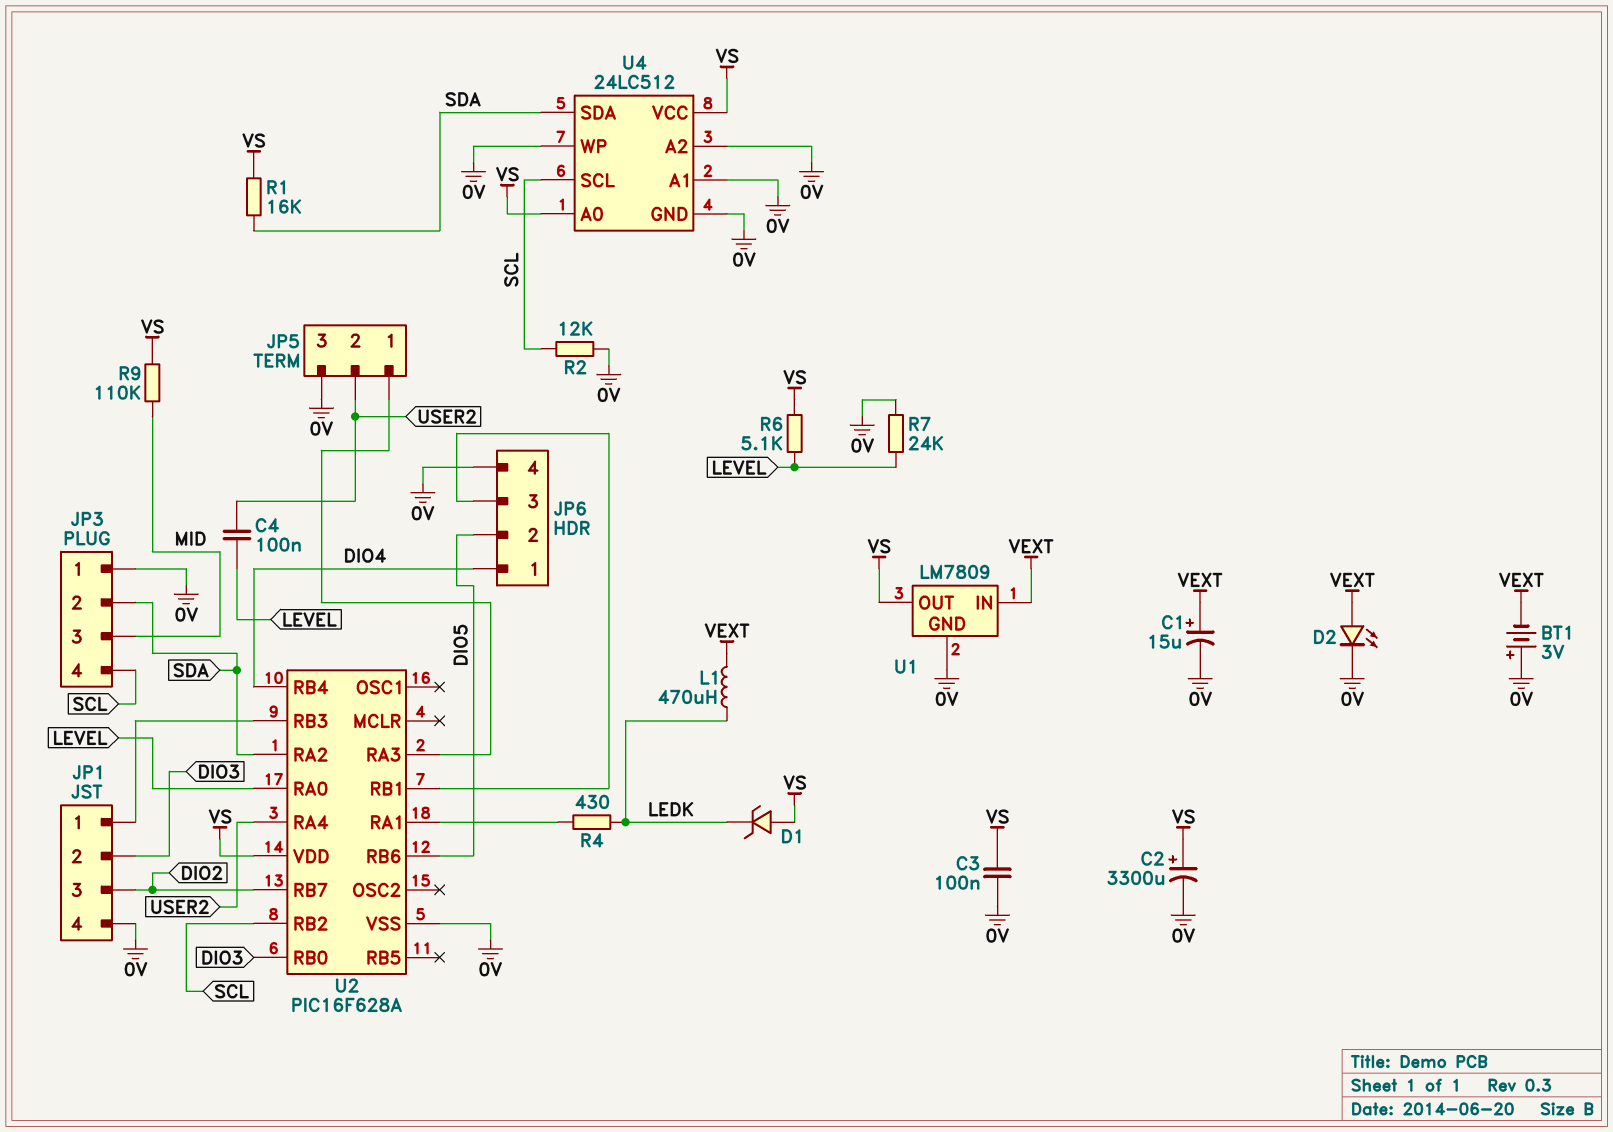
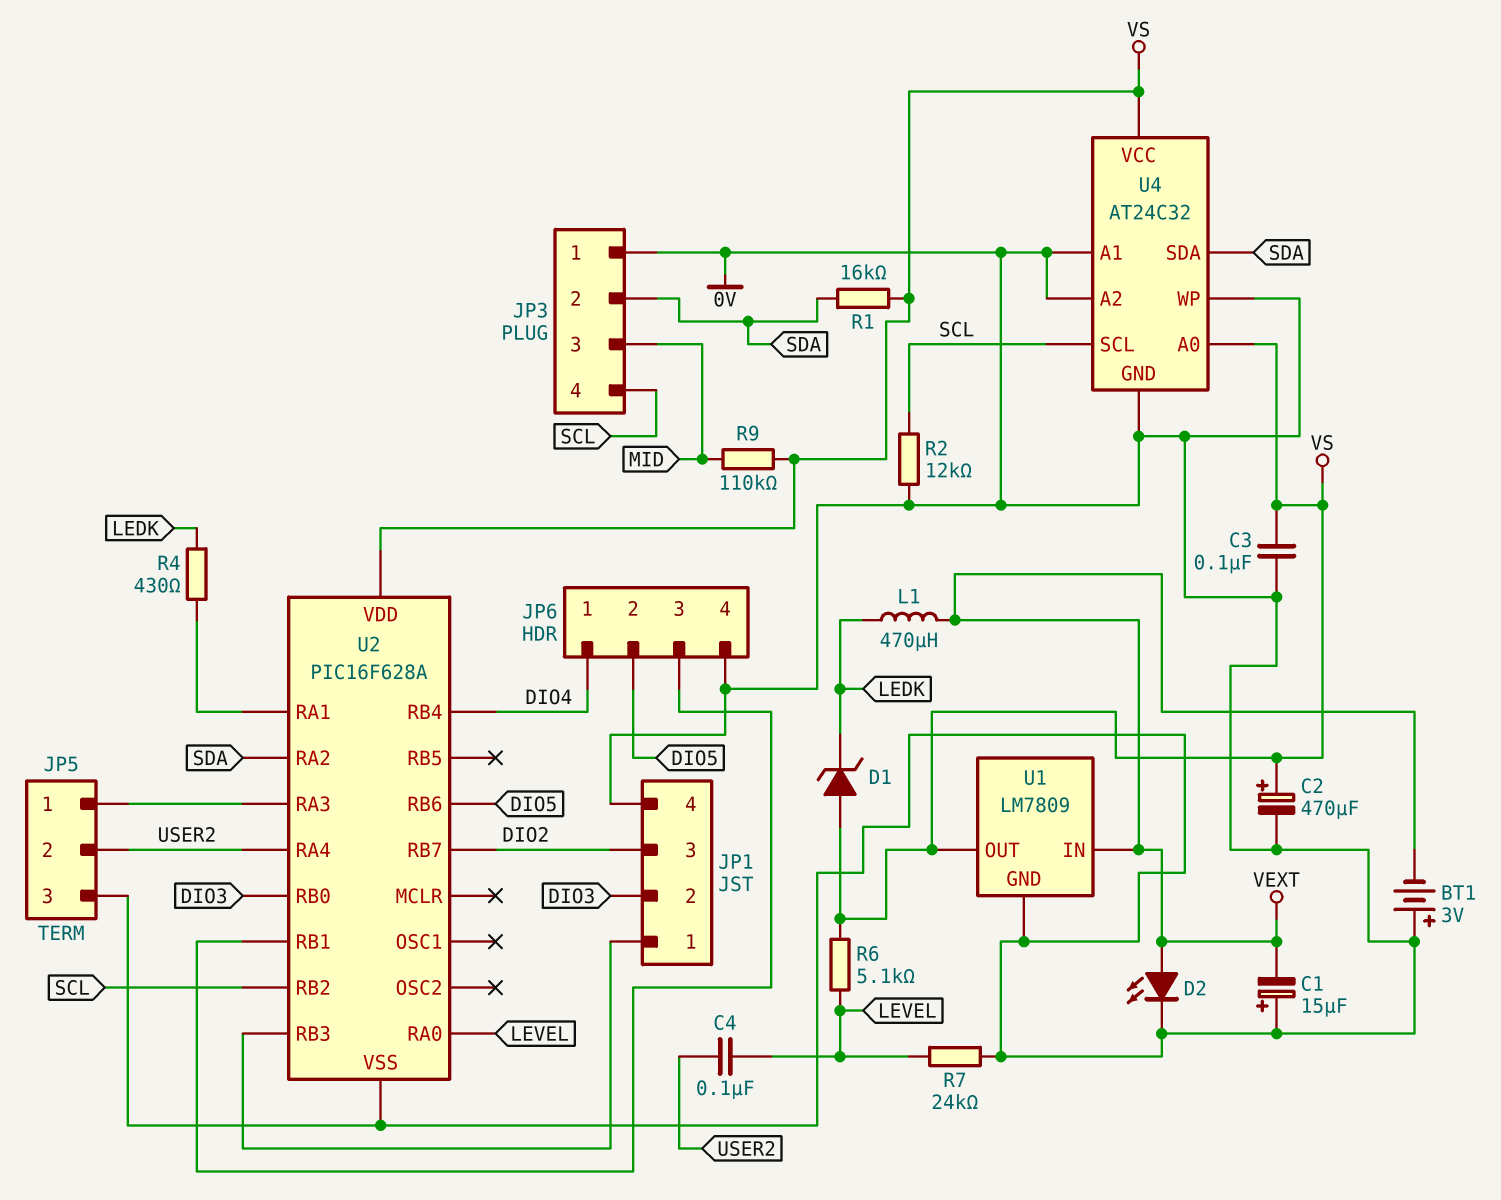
C1: 15uF (plus VEXT, minus 0V) -> 15uF (plus 0V, minus VEXT)
C2: 3300uF (plus VS, minus 0V) -> 470uF (plus VS, minus 0V)
U4: 24LC512 -> AT24C32

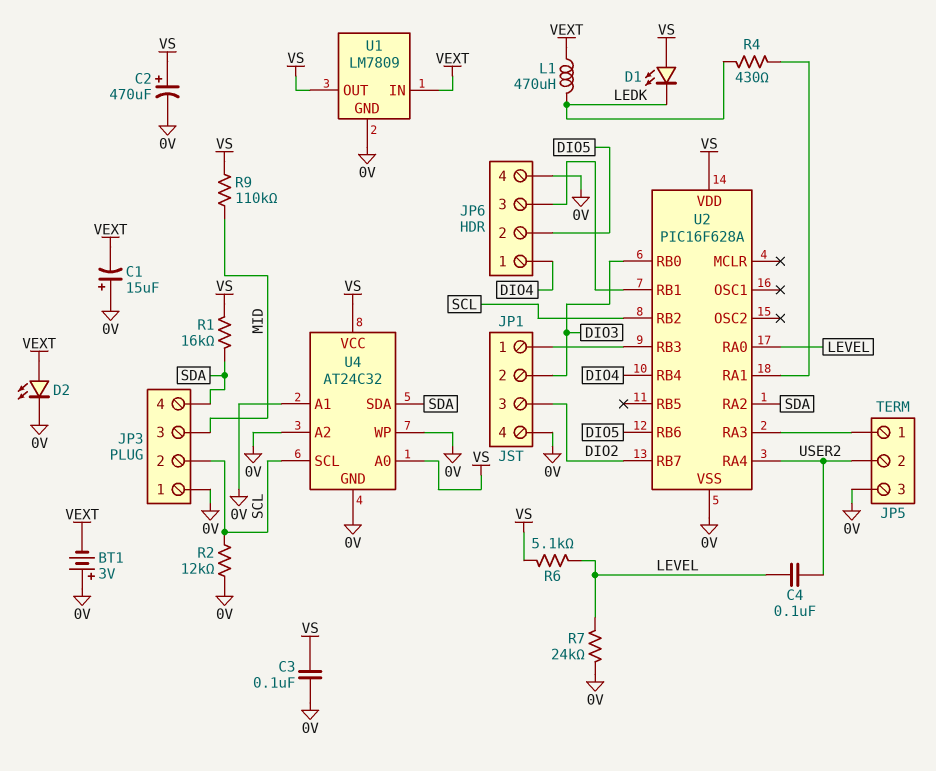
D1: zener (A VS, K LEDK) -> LED (A VS, K LEDK)
JP3 pin 2: SDA -> SCL
JP3 pin 4: SCL -> SDA

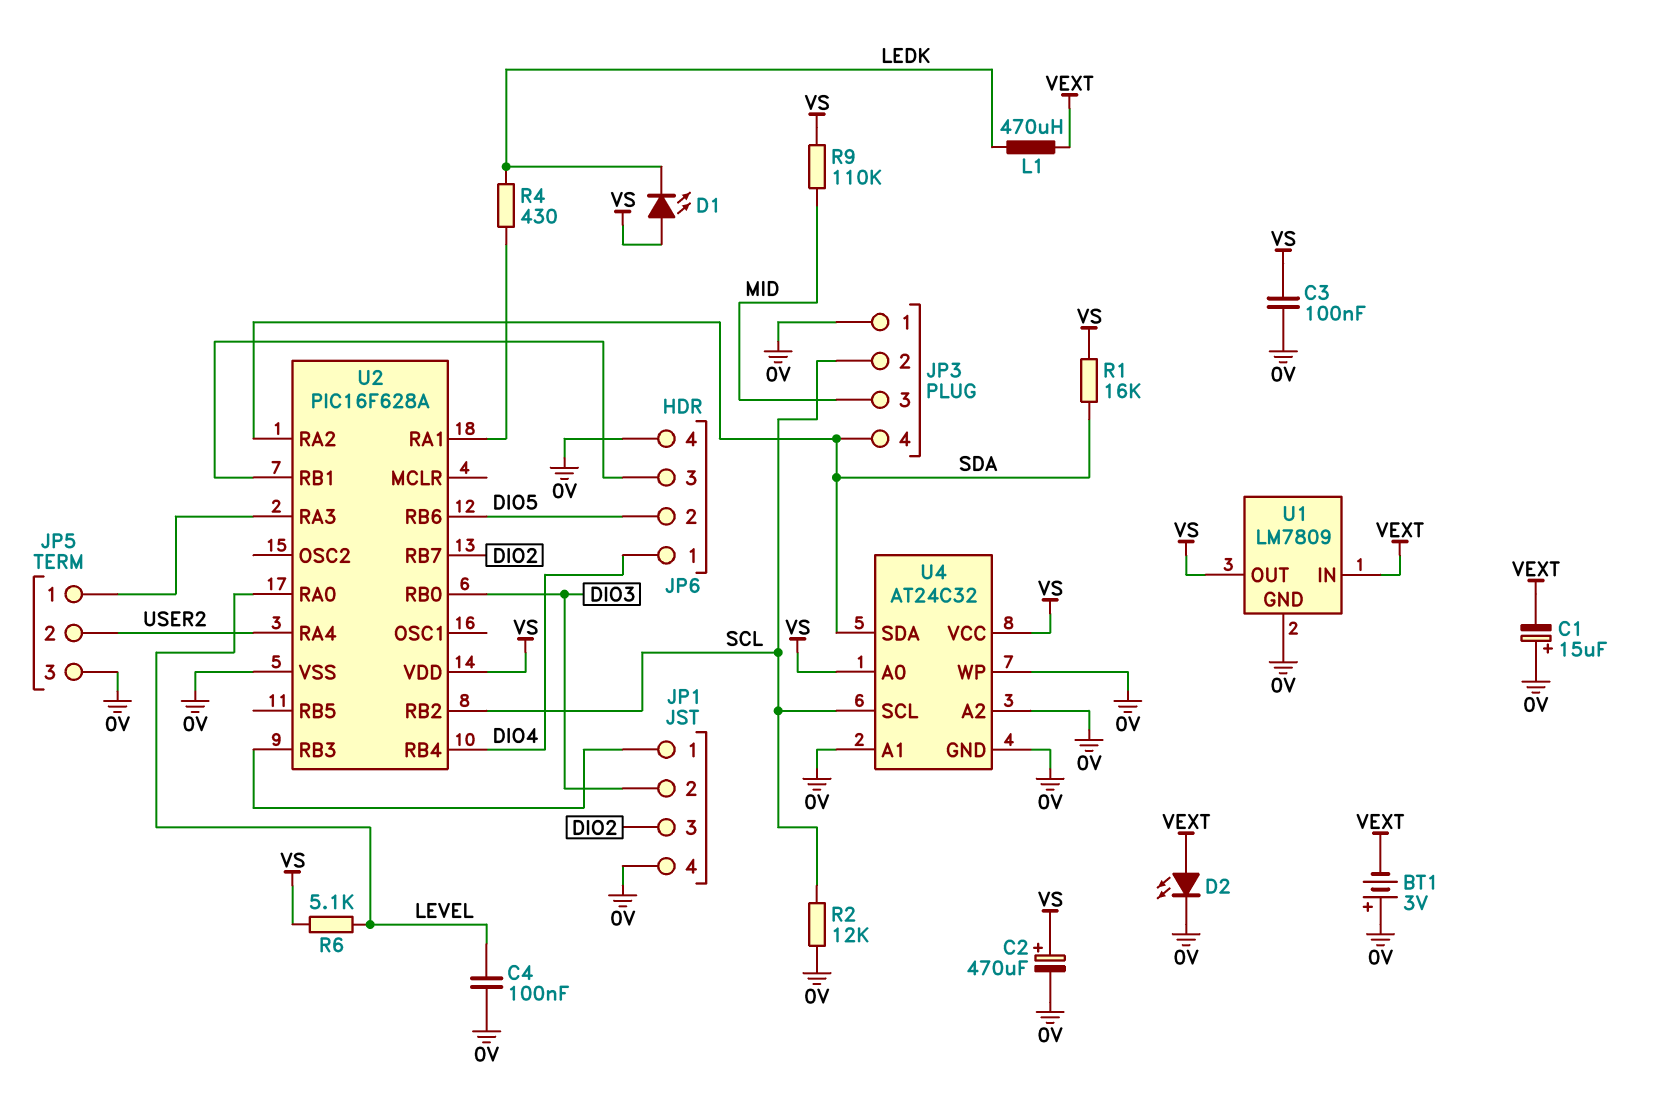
C4: 100nF (LEVEL, USER2) -> 100nF (0V, LEVEL)
R7: 24k (0V, LEVEL) -> none

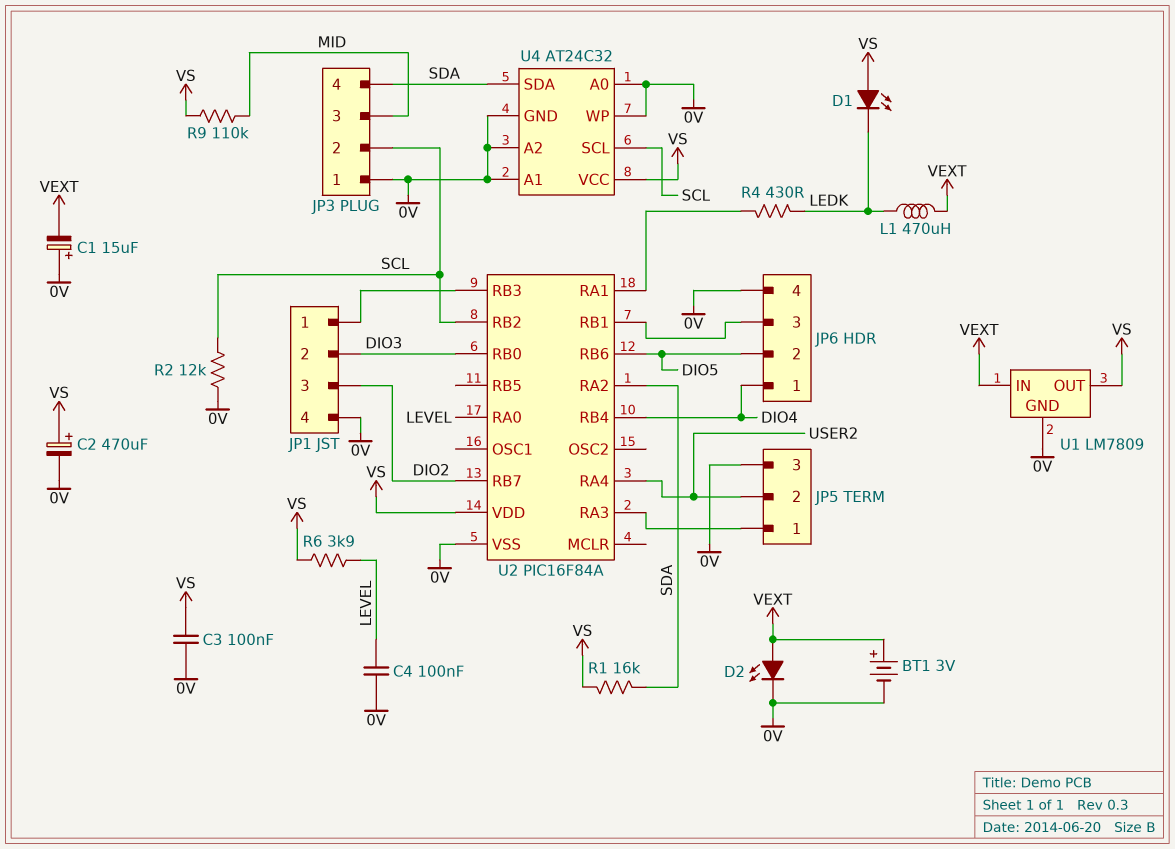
BT1: 3V (plus 0V, minus VEXT) -> 3V (plus VEXT, minus 0V)
R6: 5.1k (LEVEL, VS) -> 3.9k (LEVEL, VS)
U2: PIC16F628A -> PIC16F84A
U4 pin A0: VS -> 0V

